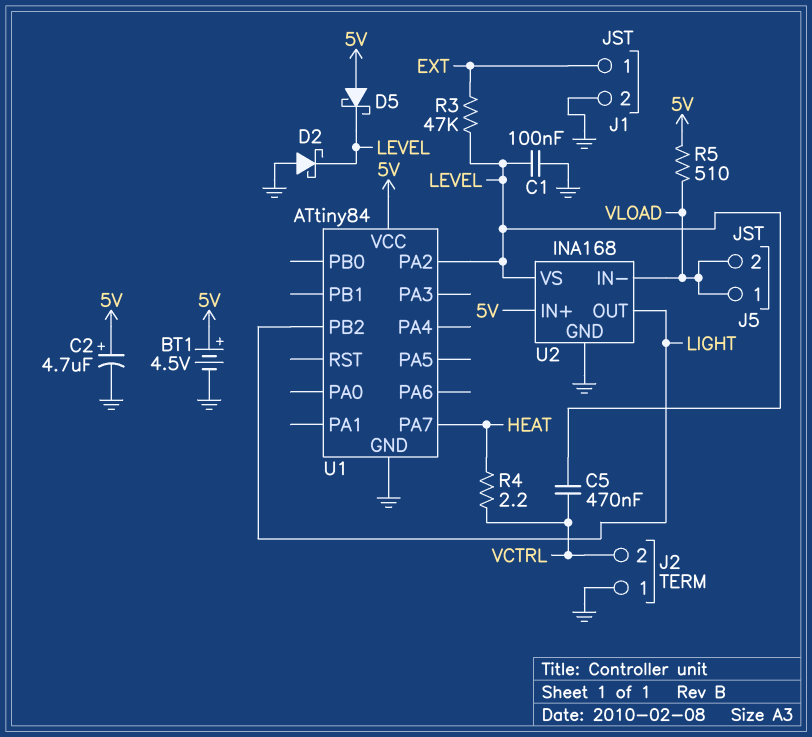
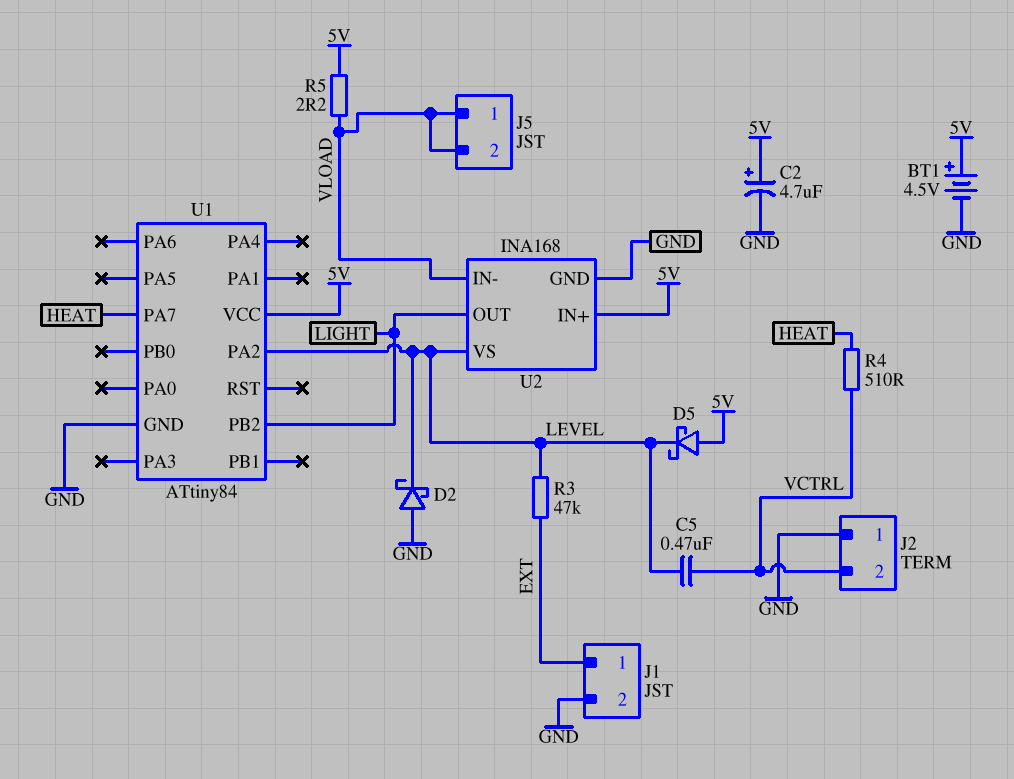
C1: 100nF (GND, LEVEL) -> none
R4: 2.2 (HEAT, VCTRL) -> 510 (HEAT, VCTRL)
R5: 510 (5V, VLOAD) -> 2.2 (5V, VLOAD)

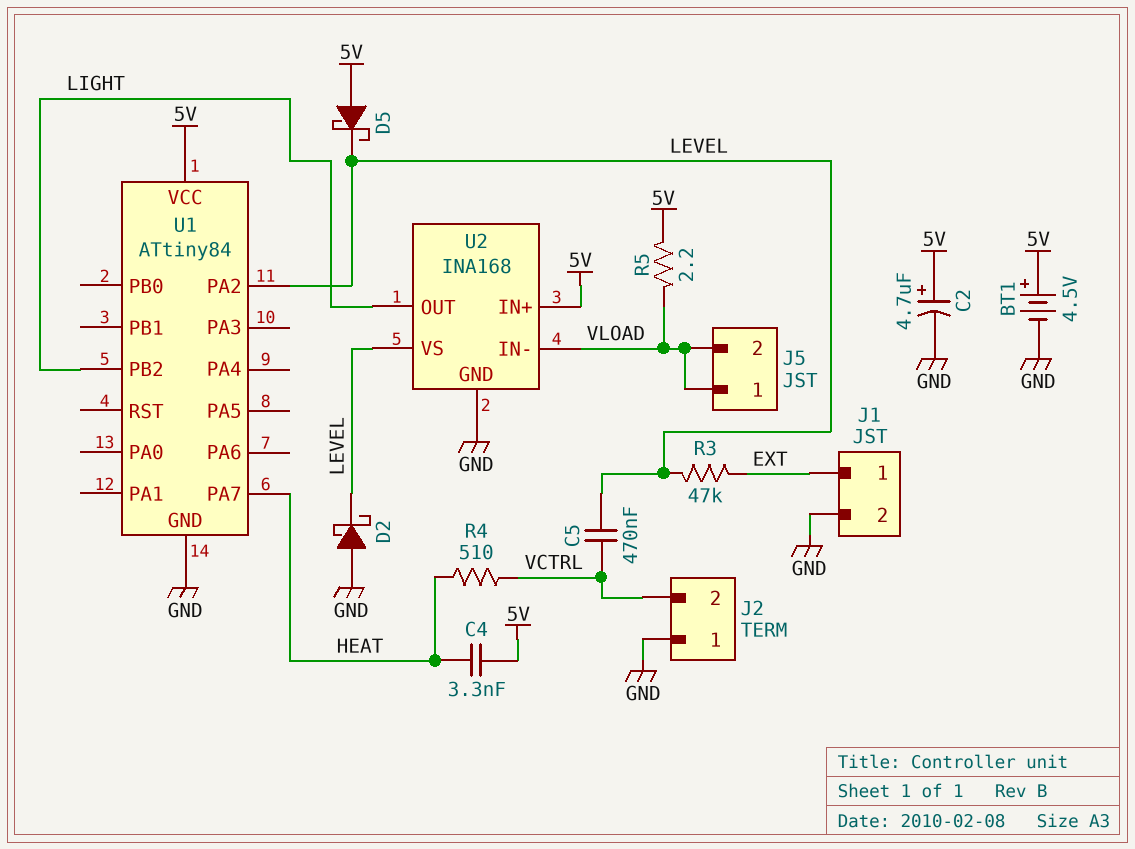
C4: none -> 3.3nF (5V, HEAT)

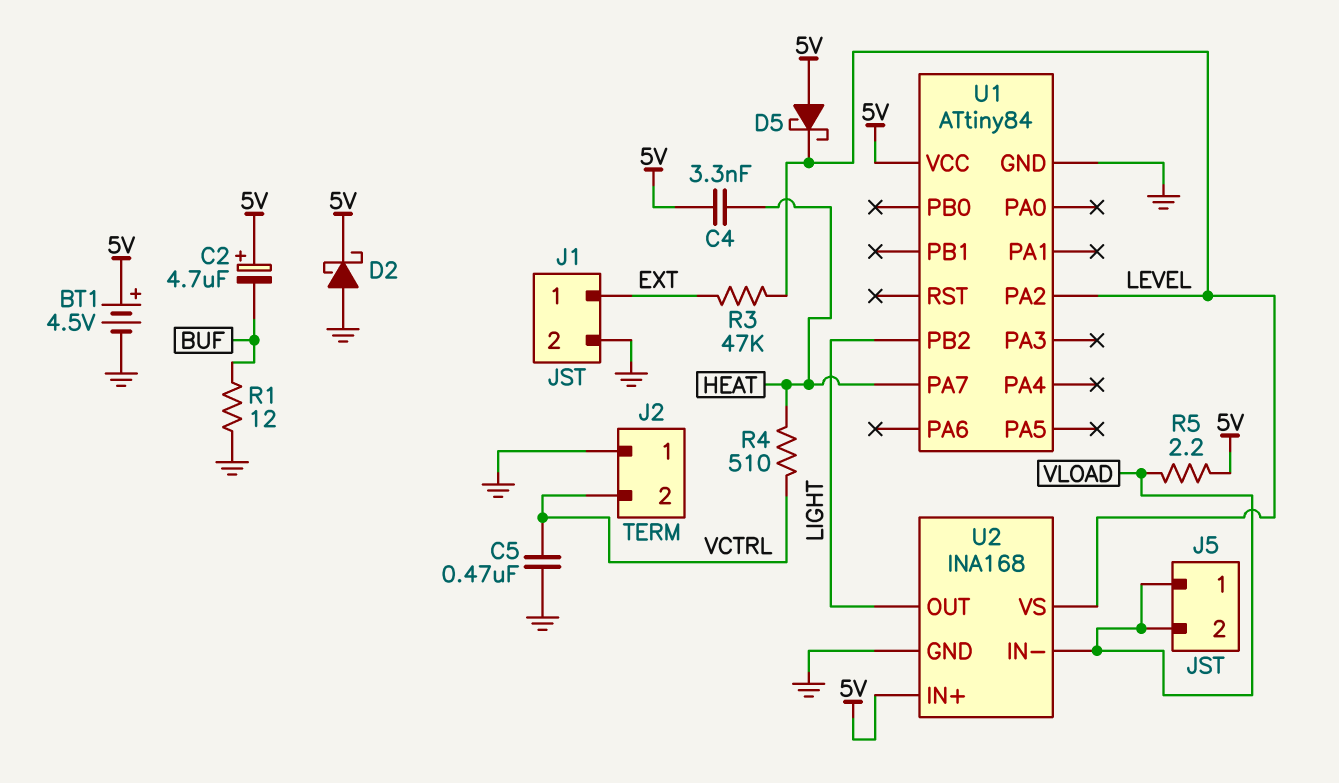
C2: 4.7uF (plus 5V, minus GND) -> 4.7uF (plus 5V, minus BUF)
C5: 470nF (LEVEL, VCTRL) -> 470nF (GND, VCTRL)
D2: schottky (A GND, K LEVEL) -> schottky (A GND, K 5V)
R1: none -> 12 (BUF, GND)

